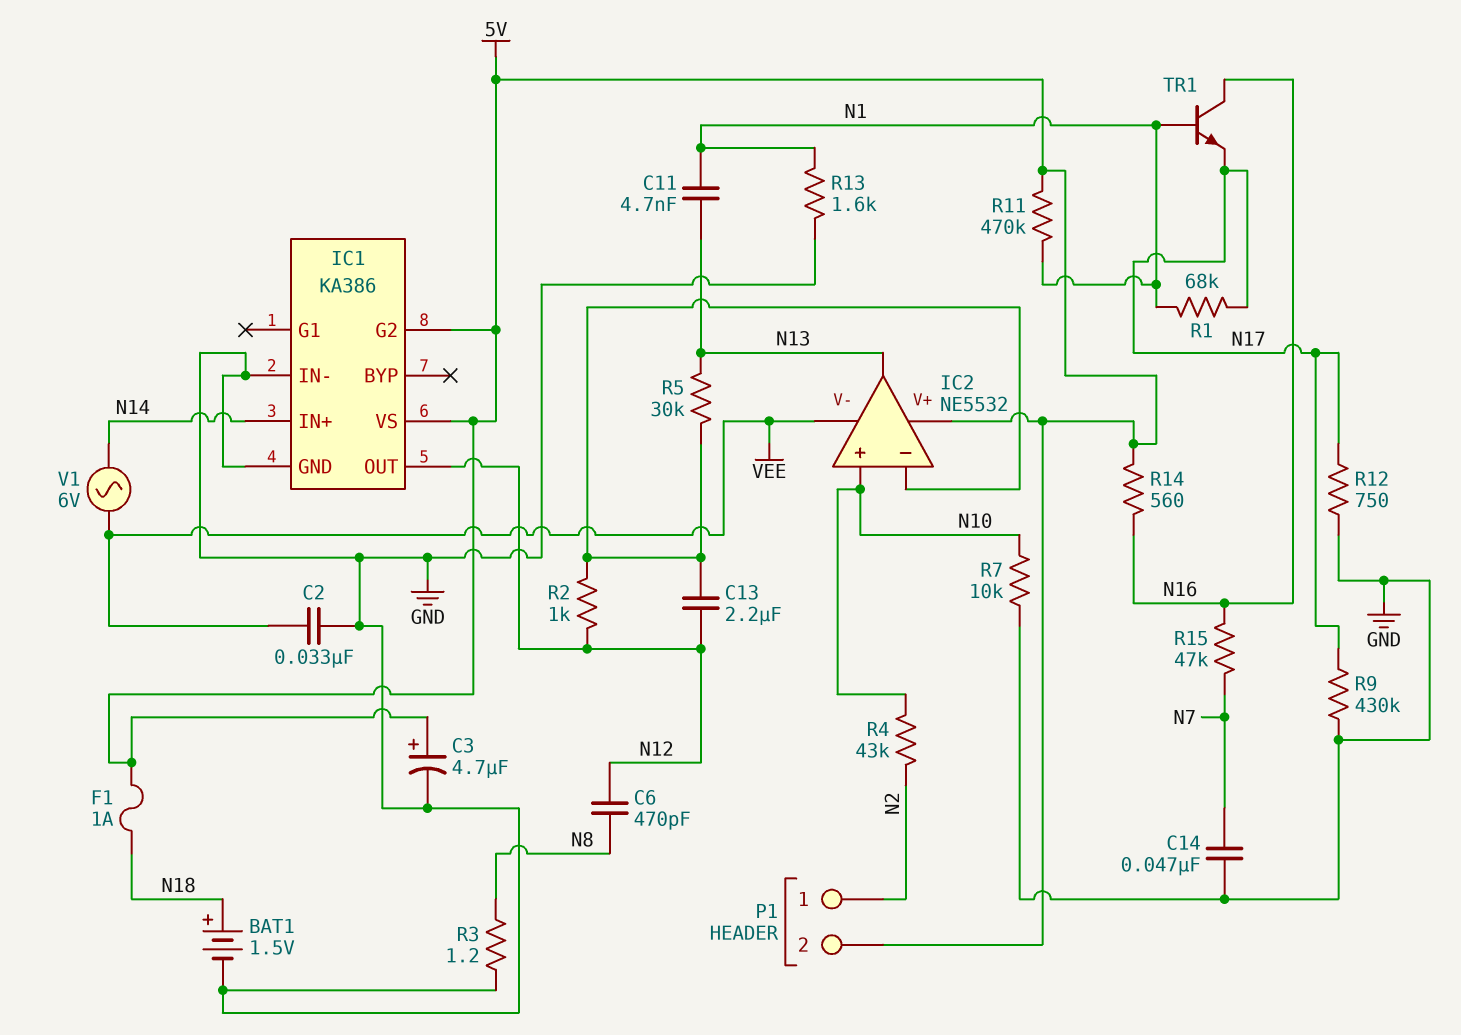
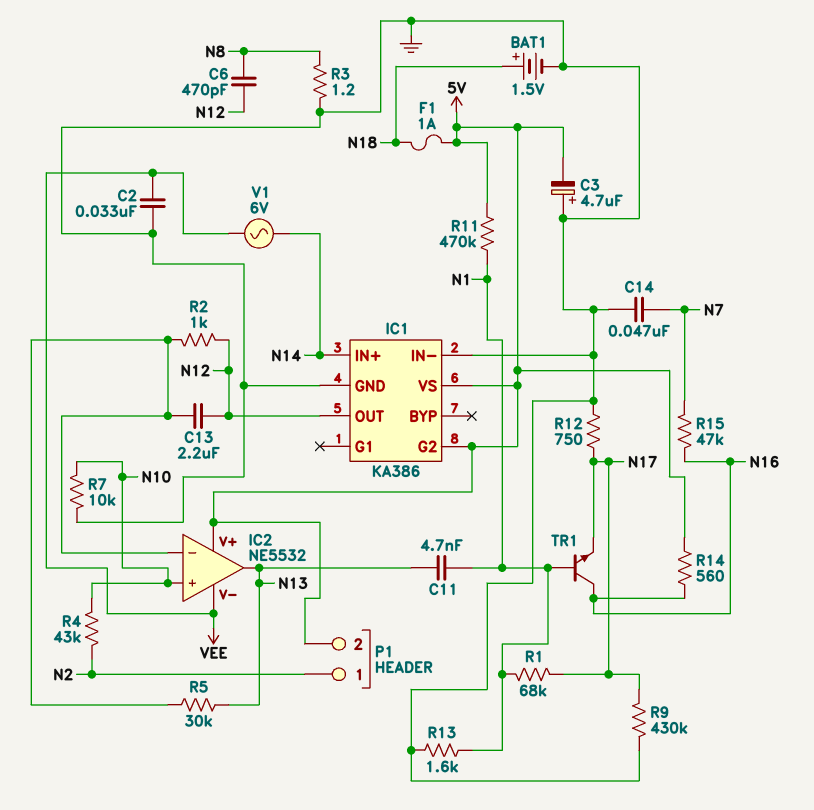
C3: 4.7uF (plus 5V, minus GND) -> 4.7uF (plus GND, minus 5V)

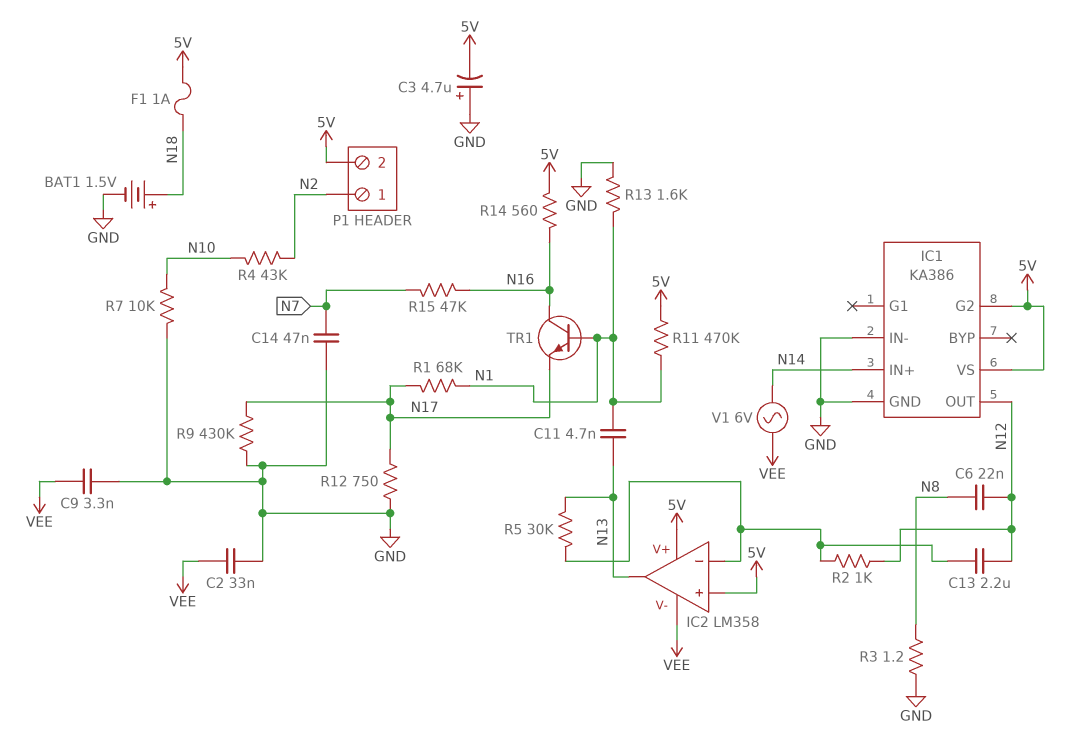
C6: 470pF (N8, N12) -> 22nF (N8, N12)
C9: none -> 3.3nF (GND, VEE)
IC2: NE5532 -> LM358
IC2 pin in+: N10 -> 5V

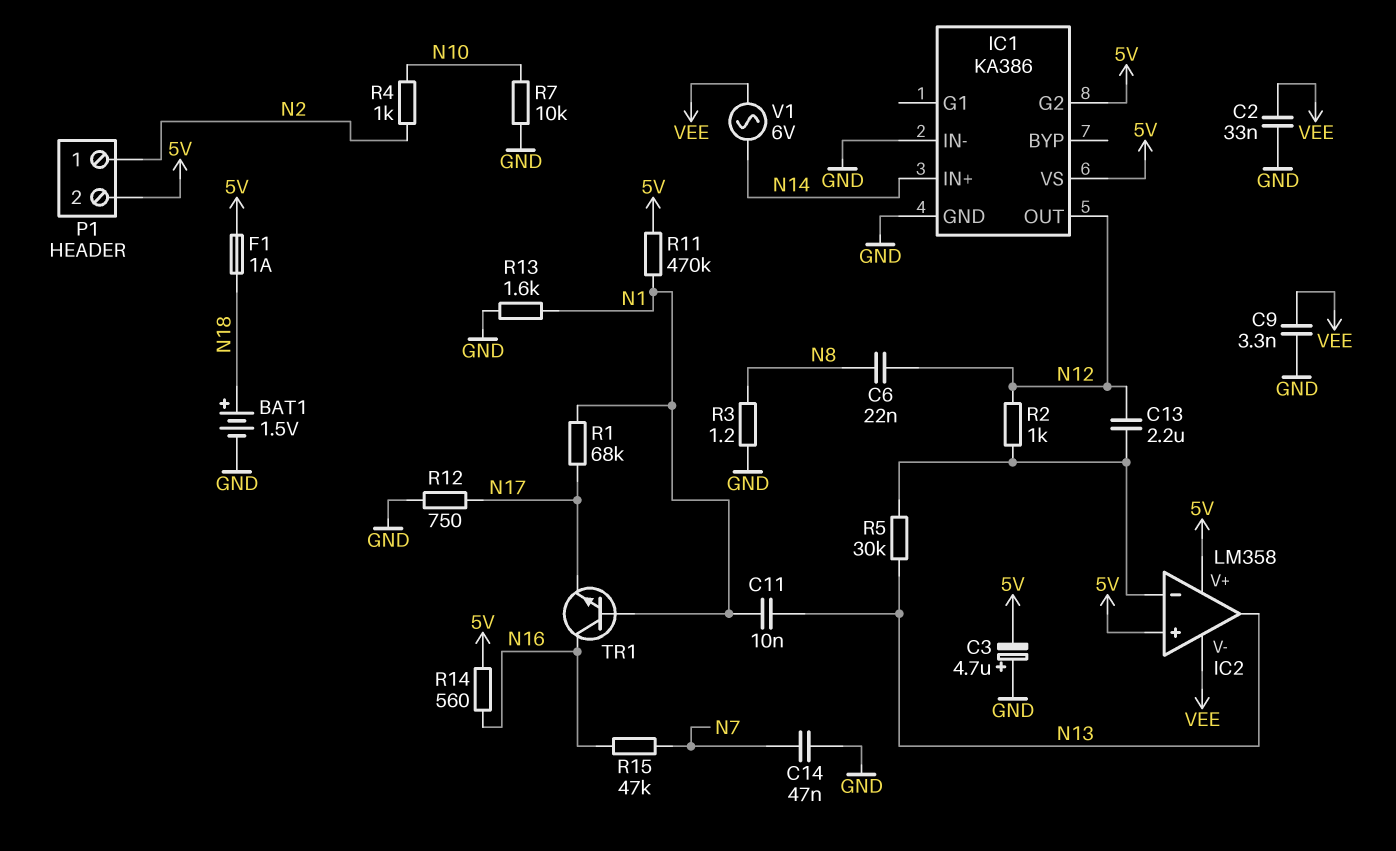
C11: 4.7nF (N1, N13) -> 10nF (N1, N13)
R4: 43k (N2, N10) -> 1k (N2, N10)
R9: 430k (GND, N17) -> none

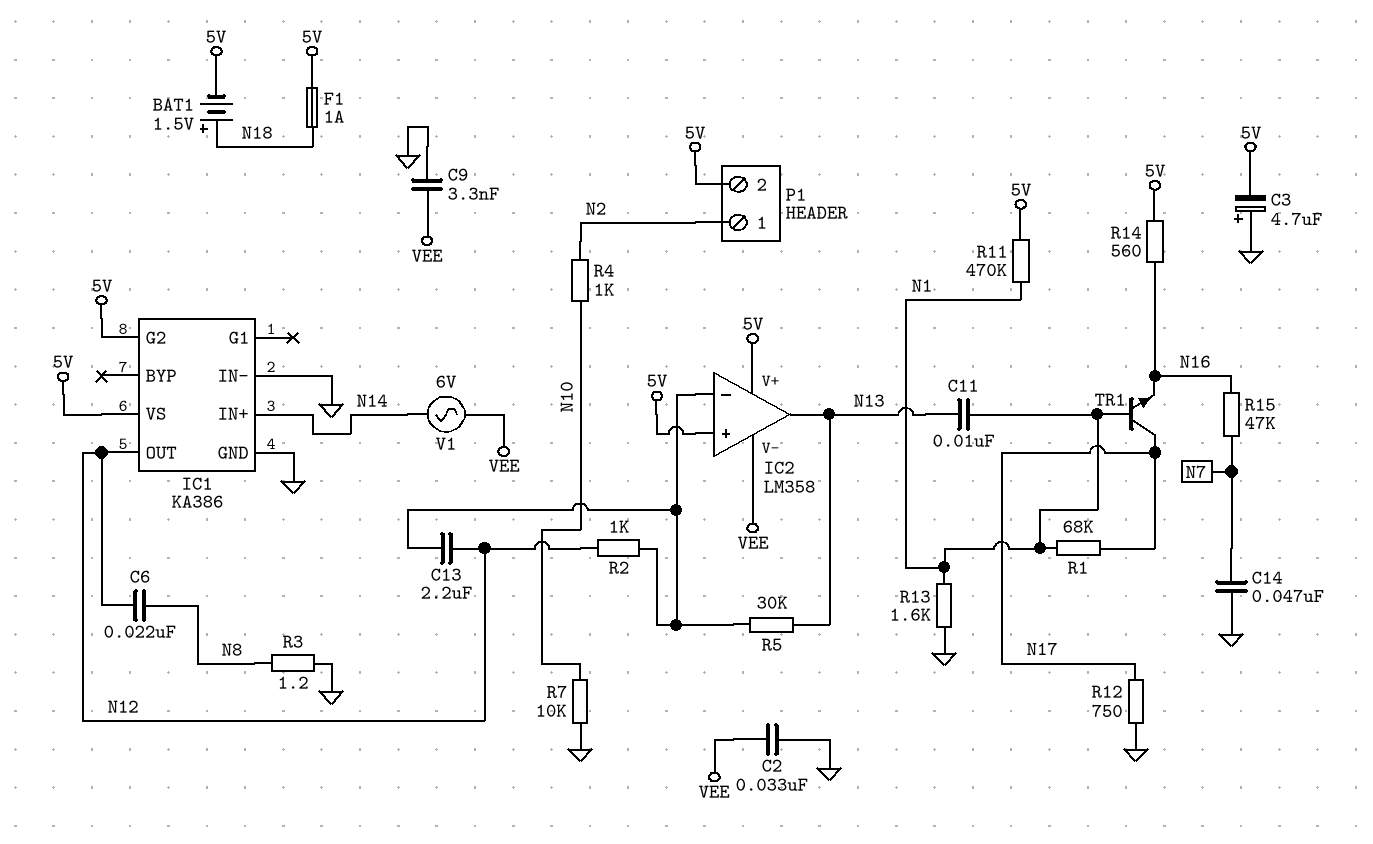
BAT1: 1.5V (plus N18, minus GND) -> 1.5V (plus N18, minus 5V)
TR1: NPN (B N1, C N16, E N17) -> NPN (B N1, C N17, E N16)

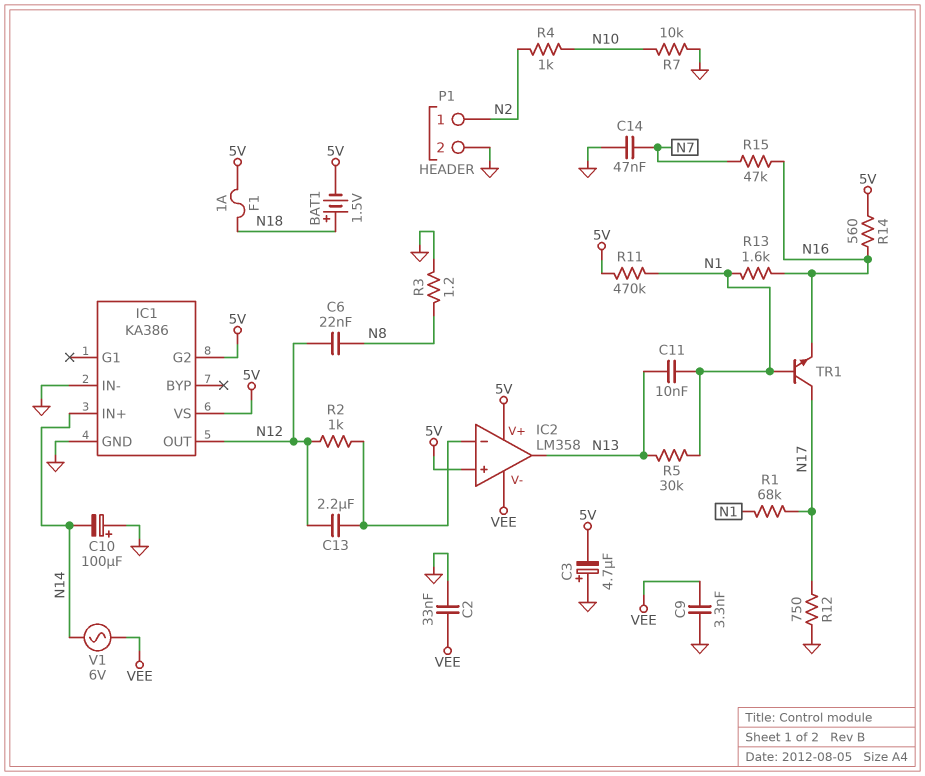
C10: none -> 100uF (plus GND, minus N14)
P1 pin 2: 5V -> GND
R5: 30k (IC2/in-, N13) -> 30k (N1, N13)
R13: 1.6k (GND, N1) -> 1.6k (N1, N16)

